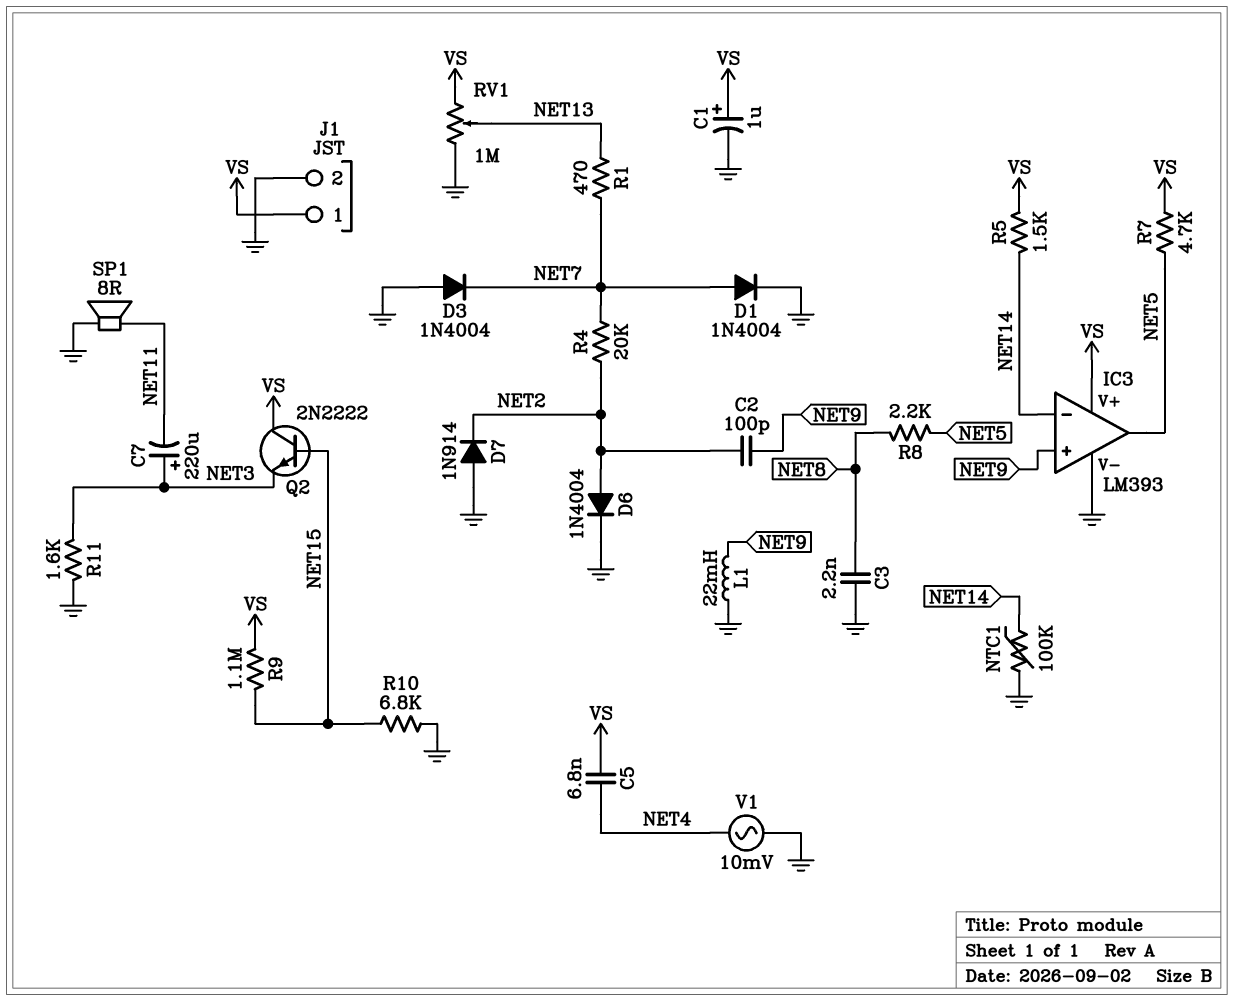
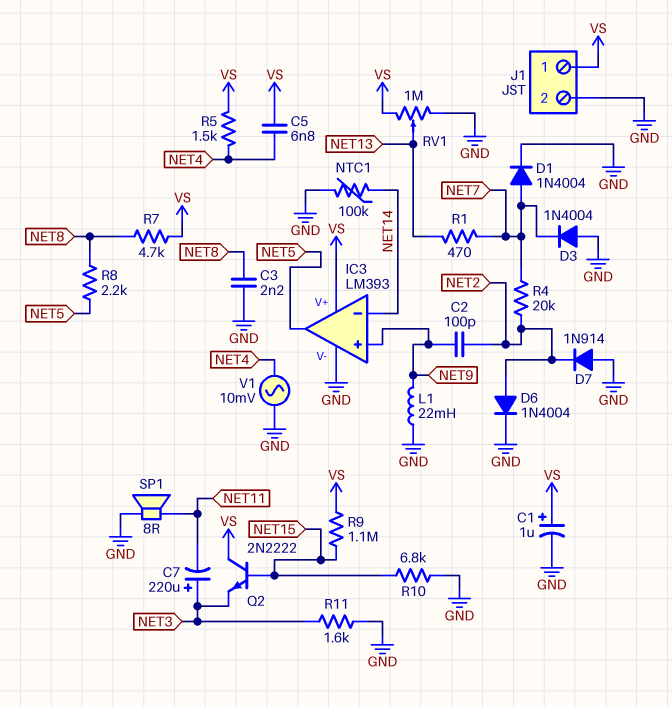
R5: 1.5k (NET14, VS) -> 1.5k (NET4, VS)
R7: 4.7k (NET5, VS) -> 4.7k (NET8, VS)

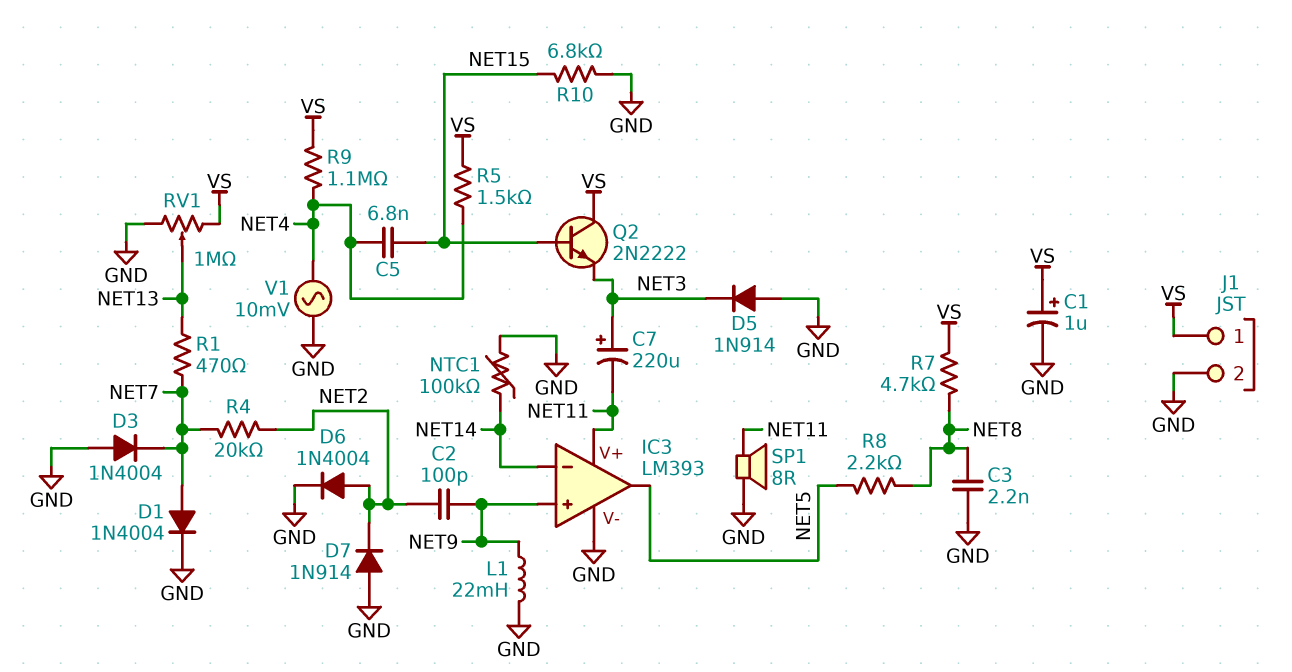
C5: 6.8nF (NET4, VS) -> 6.8nF (NET4, NET15)
D5: none -> diode 1N914 (A GND, K NET3)
IC3 pin V+: VS -> NET11
R9: 1.1M (NET15, VS) -> 1.1M (NET4, VS)
R11: 1.6k (GND, NET3) -> none

